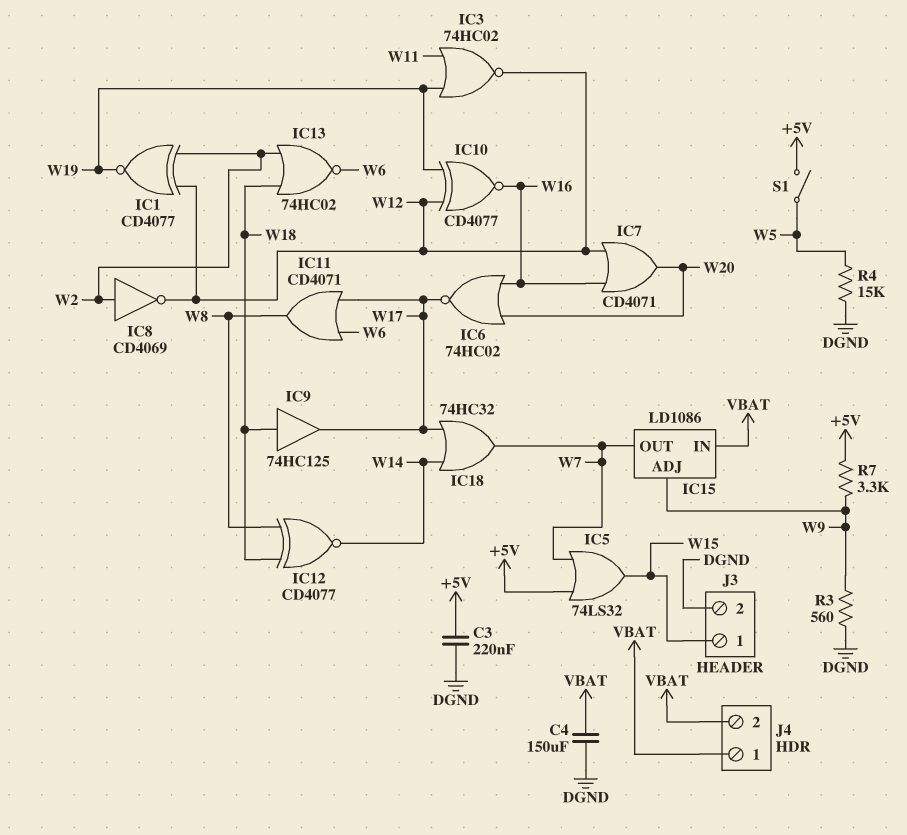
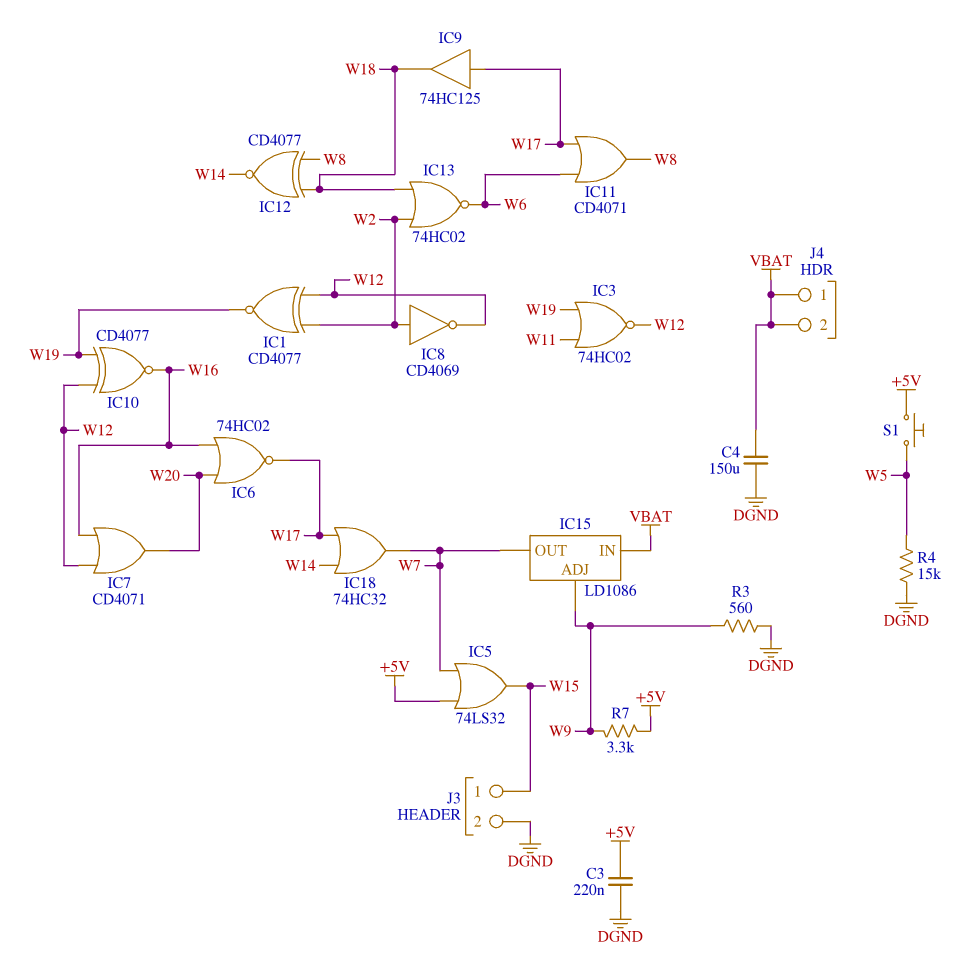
IC9: buffer 74HC125 (in W18, out W17) -> buffer 74HC125 (in W17, out W18)
S1: switch (+5V, W5) -> button (+5V, W5)

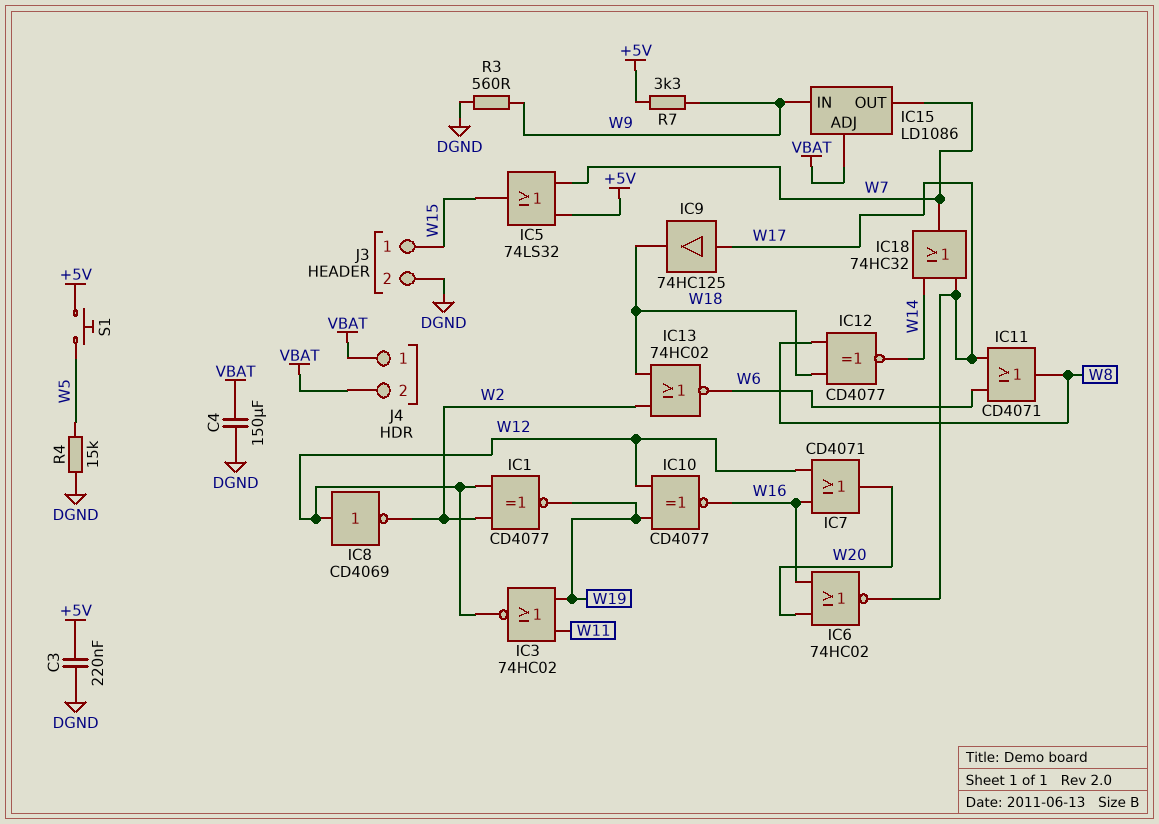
IC8: NOT CD4069 (in W2, out W12) -> NOT CD4069 (in W12, out W2)
IC15 pin ADJ: W9 -> VBAT
IC15 pin IN: VBAT -> W9

